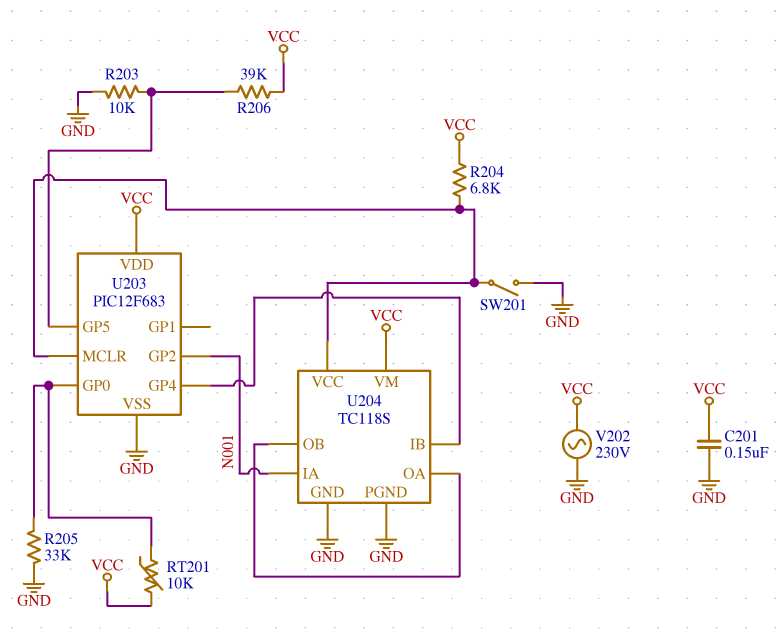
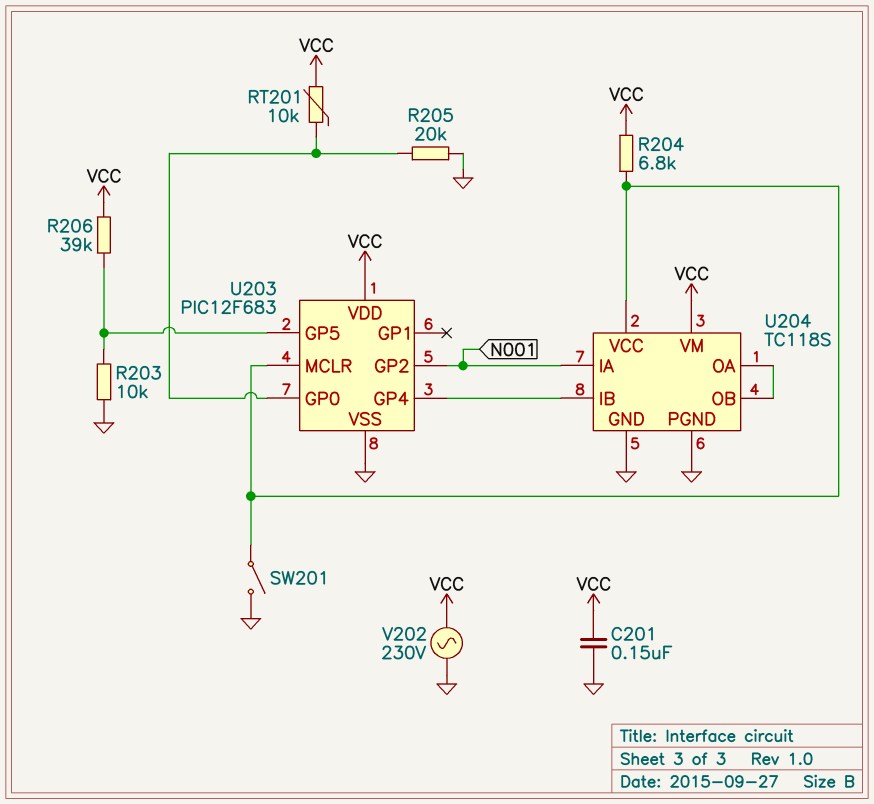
R205: 33k (GND, U203/GP0) -> 20k (GND, U203/GP0)

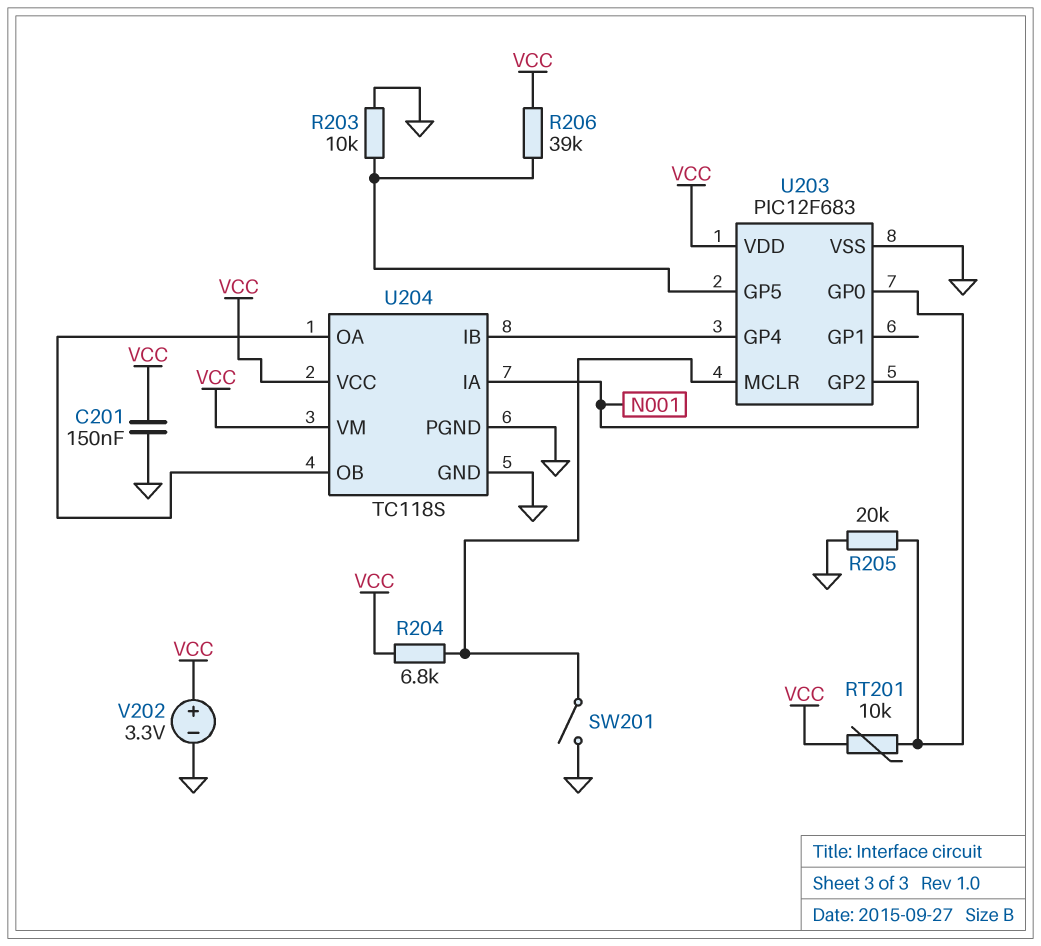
U204 pin VCC: U203/MCLR -> VCC
V202: AC 230V (GND, VCC) -> 3.3V (plus VCC, minus GND)

